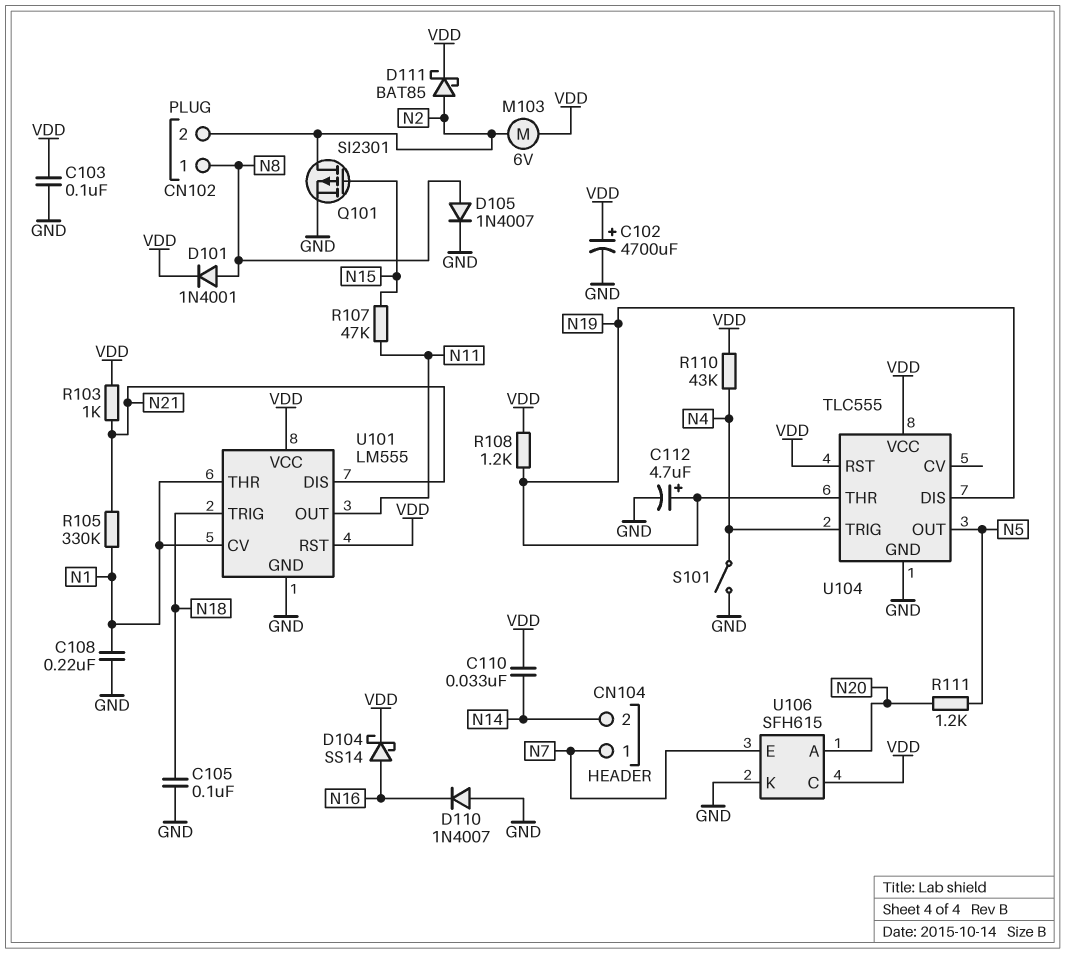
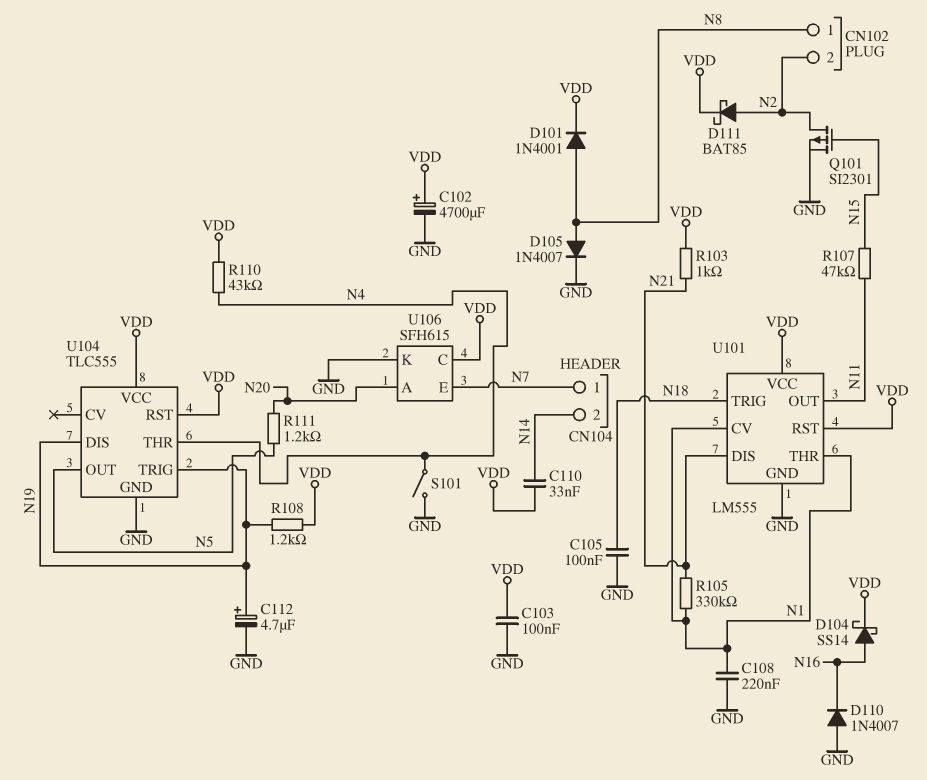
M103: motor 6V (N2, VDD) -> none
U104 pin THR: N19 -> N4
U104 pin TRIG: N4 -> N19

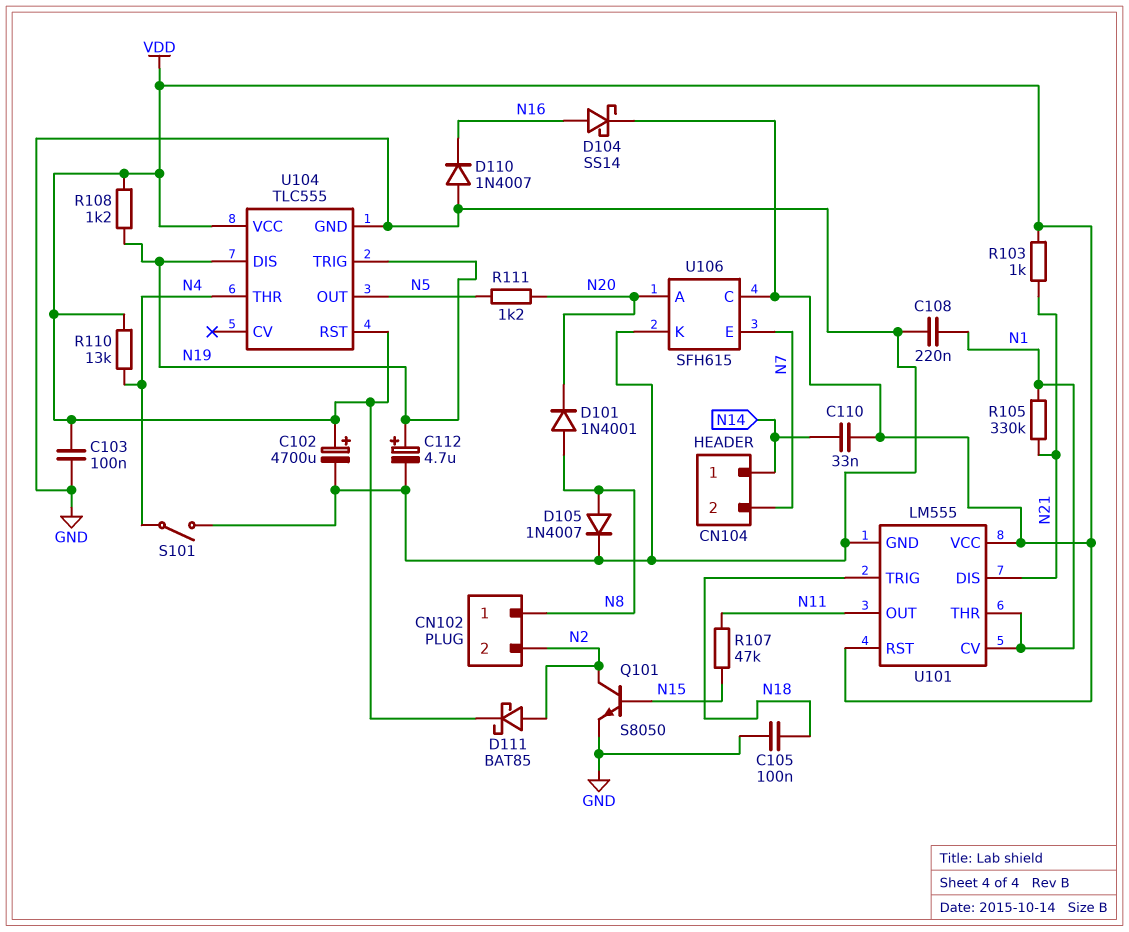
CN104 pin 1: N7 -> N14
CN104 pin 2: N14 -> N7
D101: diode 1N4001 (A N8, K VDD) -> diode 1N4001 (A N8, K N20)
Q101: PMOS SI2301 (G N15, D N2, S GND) -> NPN S8050 (B N15, C N2, E GND)
R110: 43k (N4, VDD) -> 13k (N4, VDD)

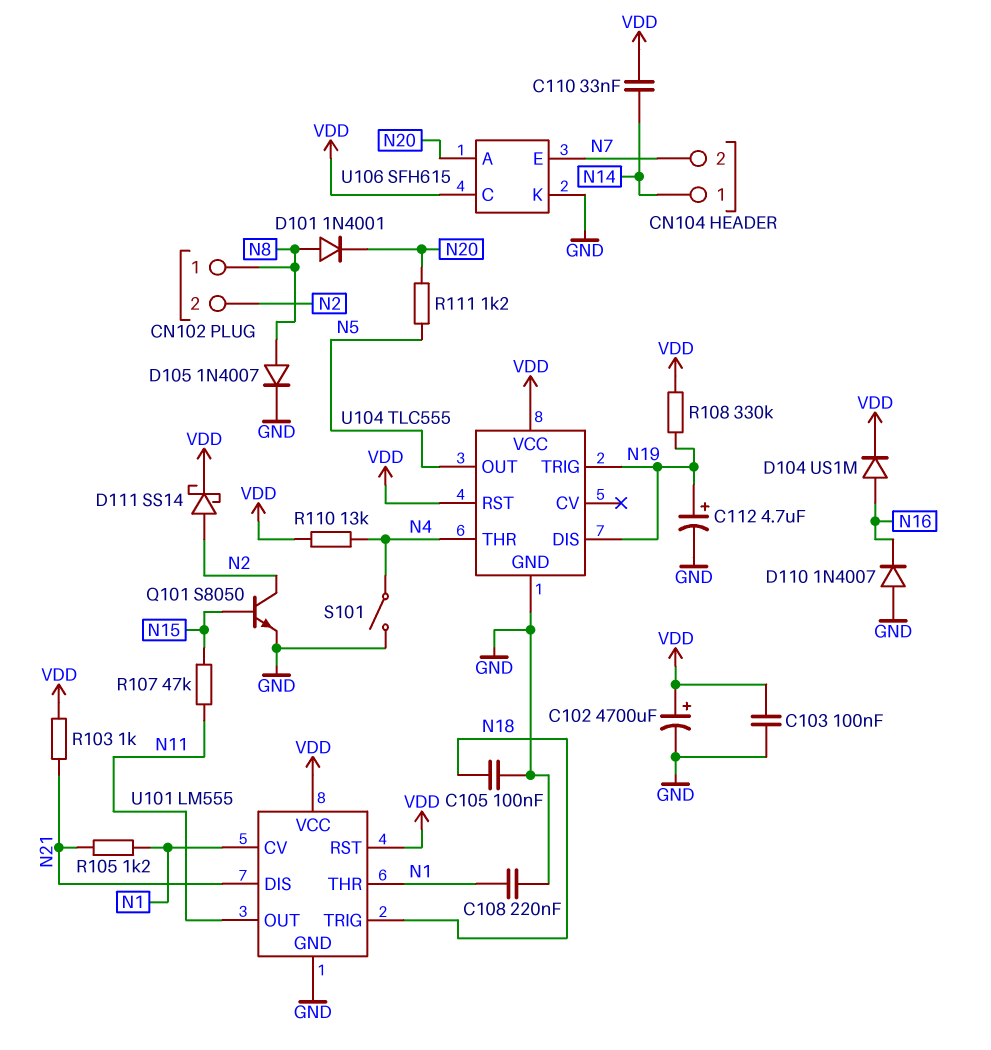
D104: schottky SS14 (A N16, K VDD) -> diode US1M (A N16, K VDD)
D111: schottky BAT85 (A N2, K VDD) -> schottky SS14 (A N2, K VDD)
R105: 330k (N1, N21) -> 1.2k (N1, N21)
R108: 1.2k (N19, VDD) -> 330k (N19, VDD)

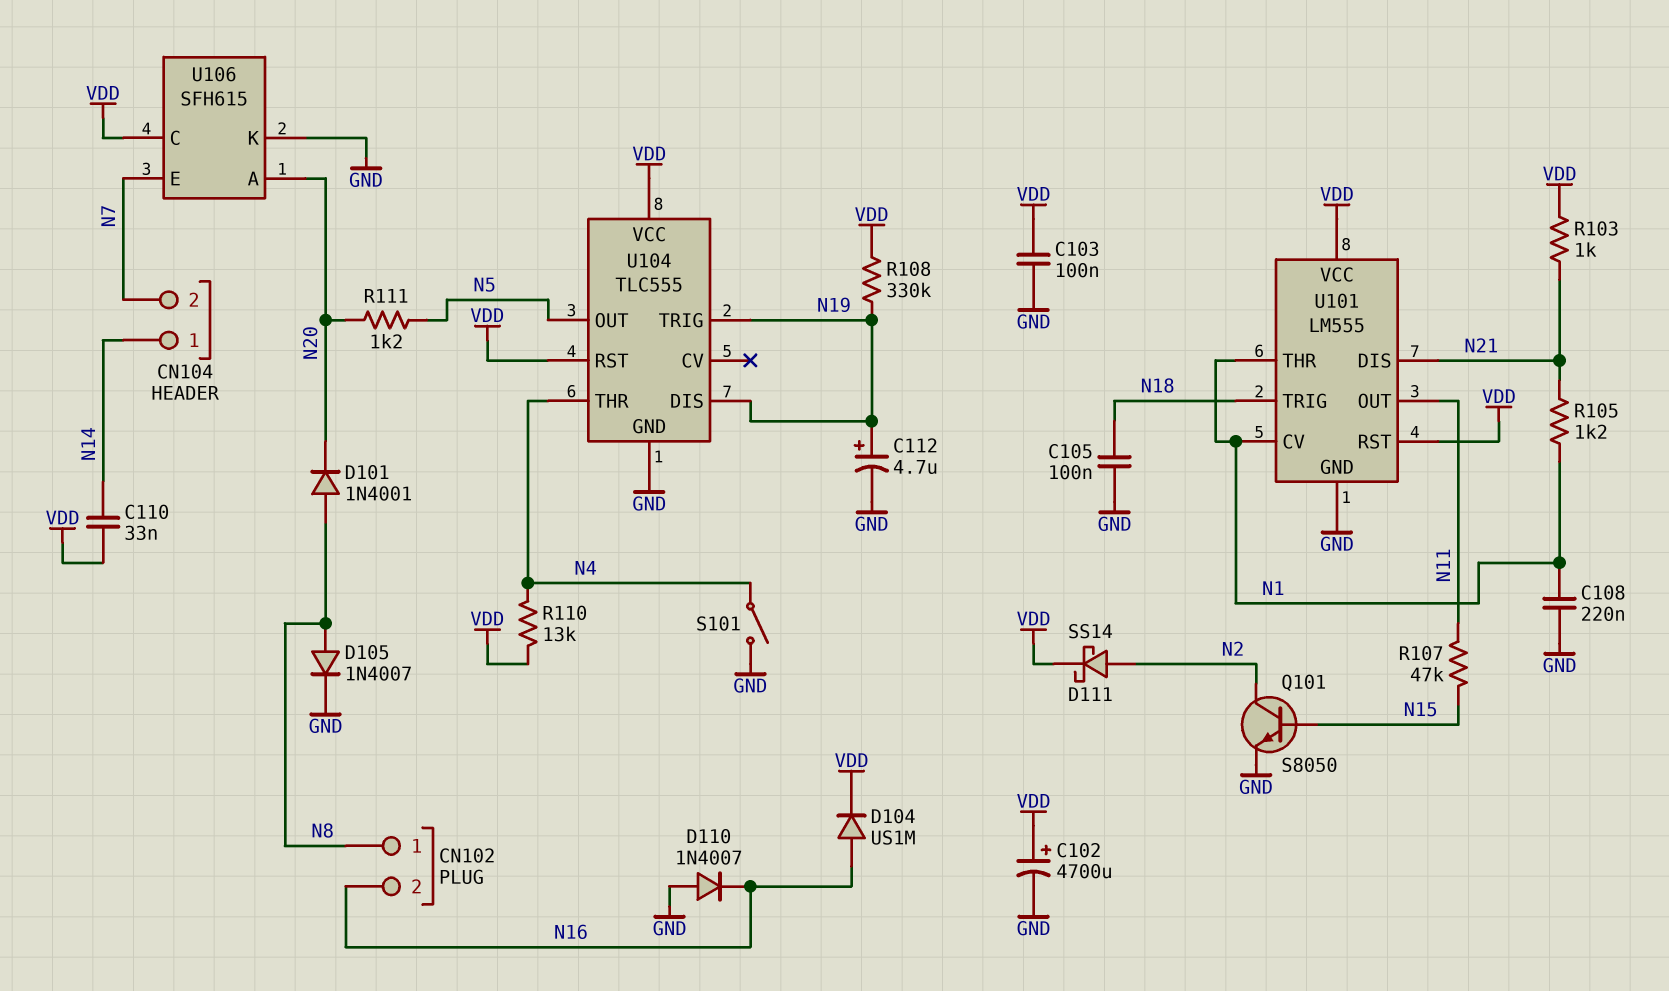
CN102 pin 2: N2 -> N16

